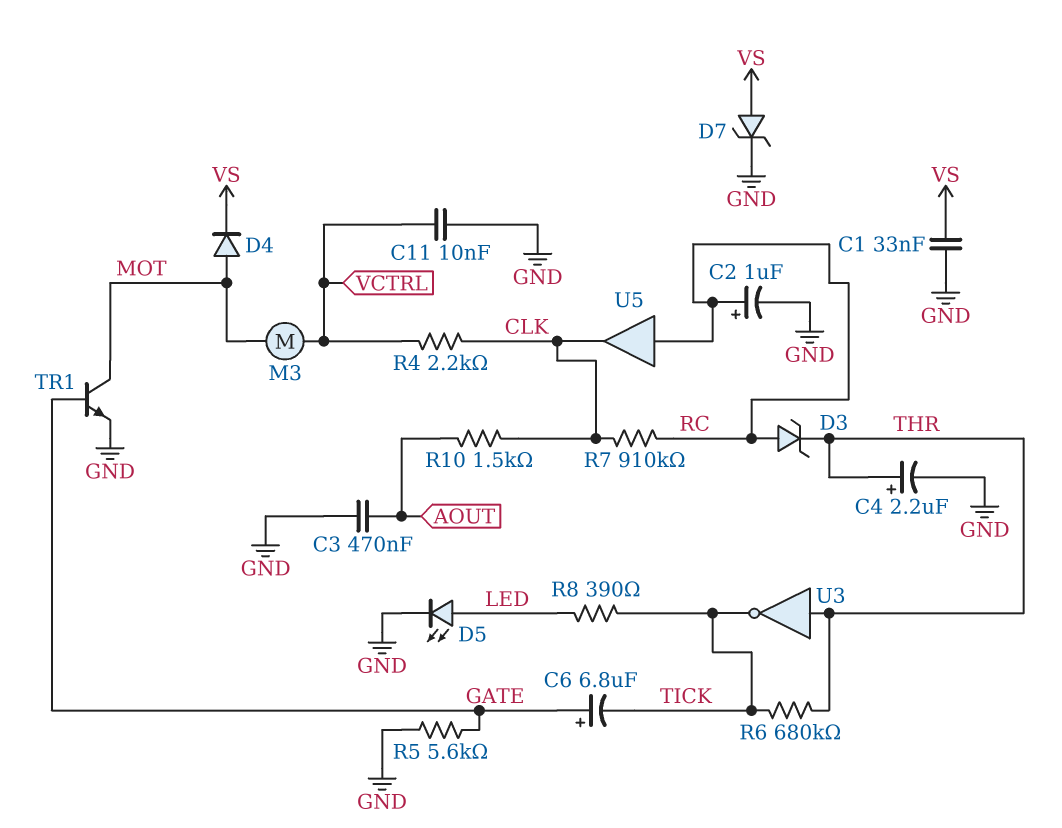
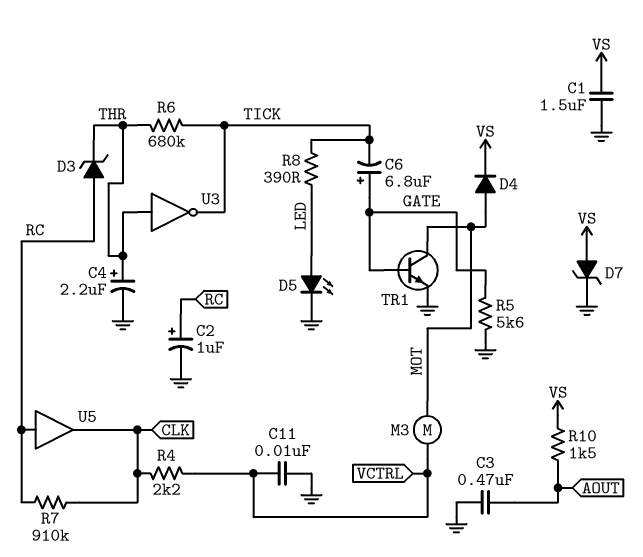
C1: 33nF (GND, VS) -> 1.5uF (GND, VS)
R10: 1.5k (AOUT, CLK) -> 1.5k (AOUT, VS)

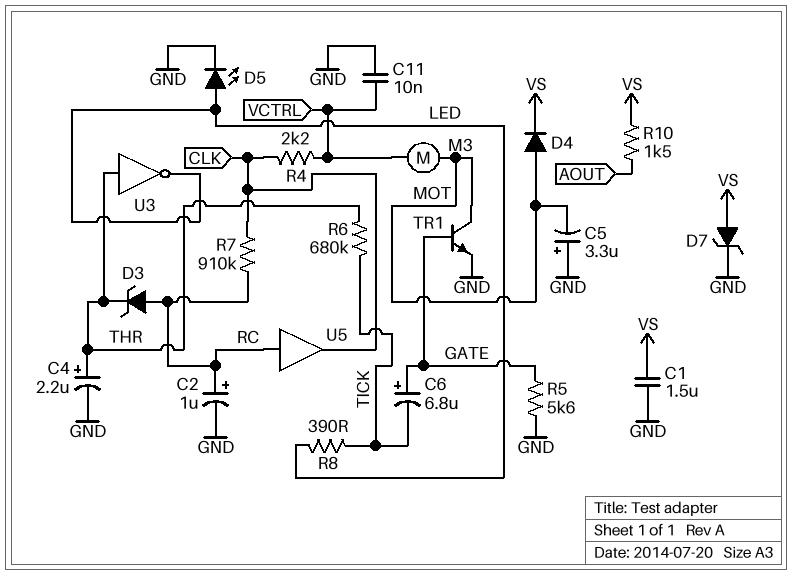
C3: 470nF (AOUT, GND) -> none
C5: none -> 3.3uF (plus GND, minus MOT)
U3: NOT (in THR, out TICK) -> NOT (in THR, out LED)

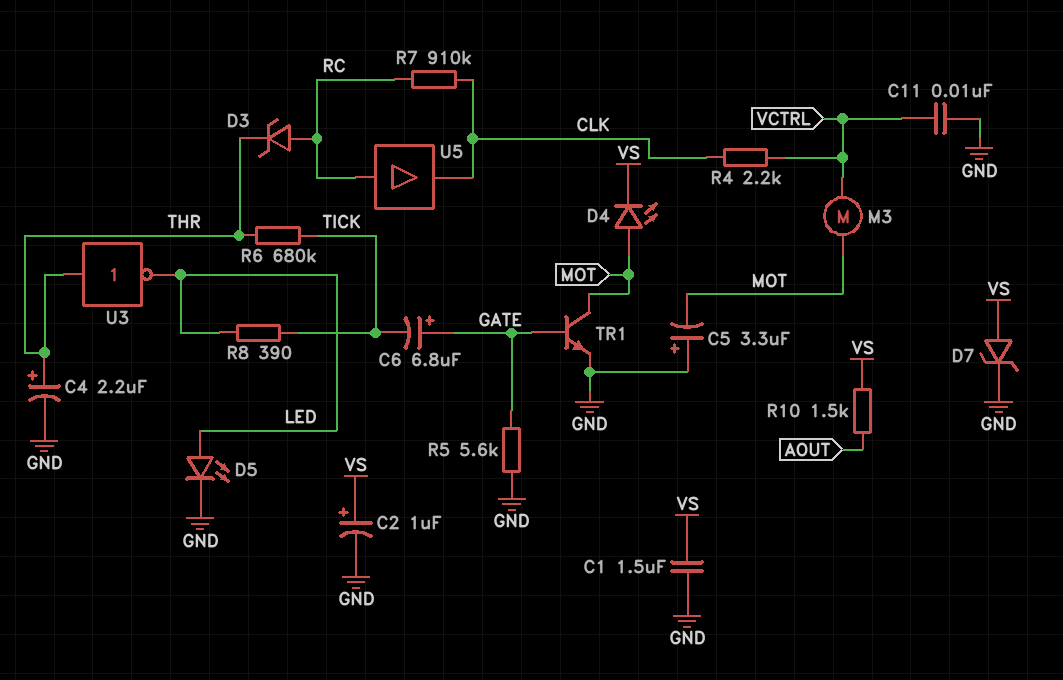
C2: 1uF (plus RC, minus GND) -> 1uF (plus VS, minus GND)
D4: diode (A MOT, K VS) -> LED (A MOT, K VS)

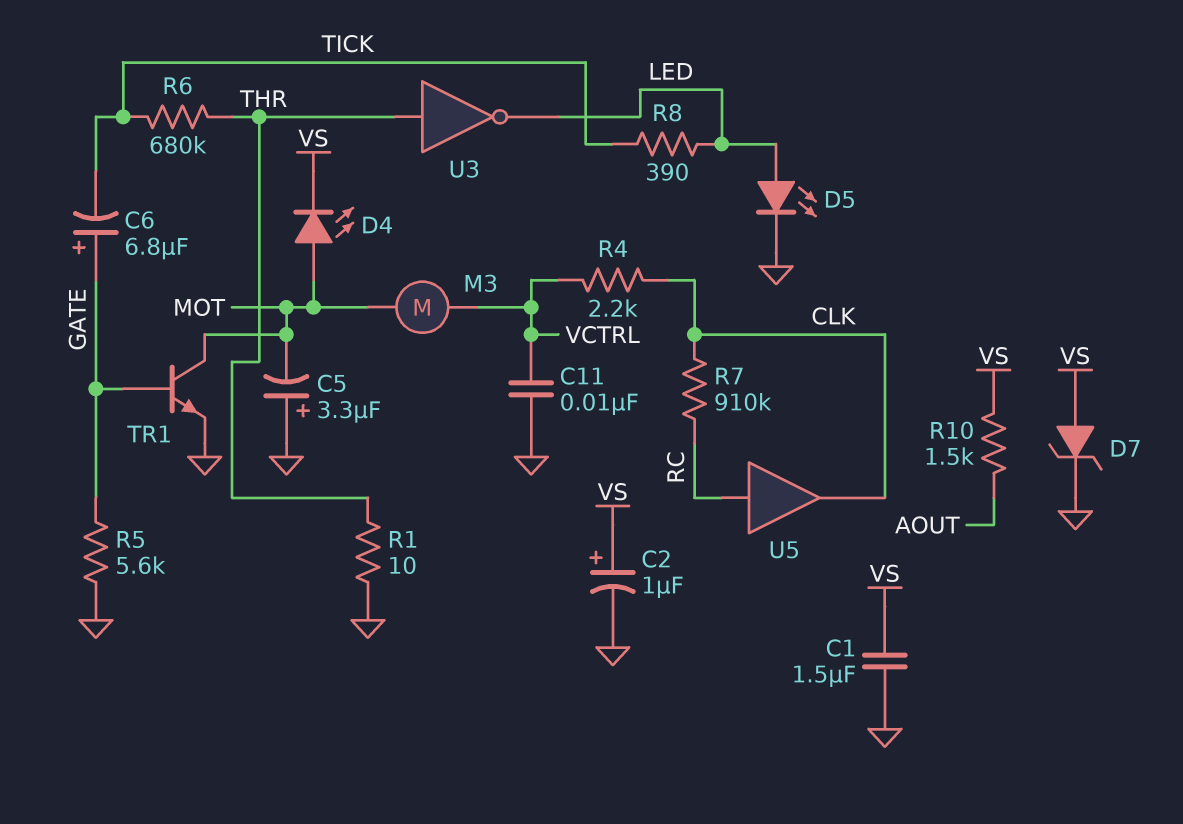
C4: 2.2uF (plus THR, minus GND) -> none
D3: zener (A RC, K THR) -> none
R1: none -> 10 (GND, THR)

